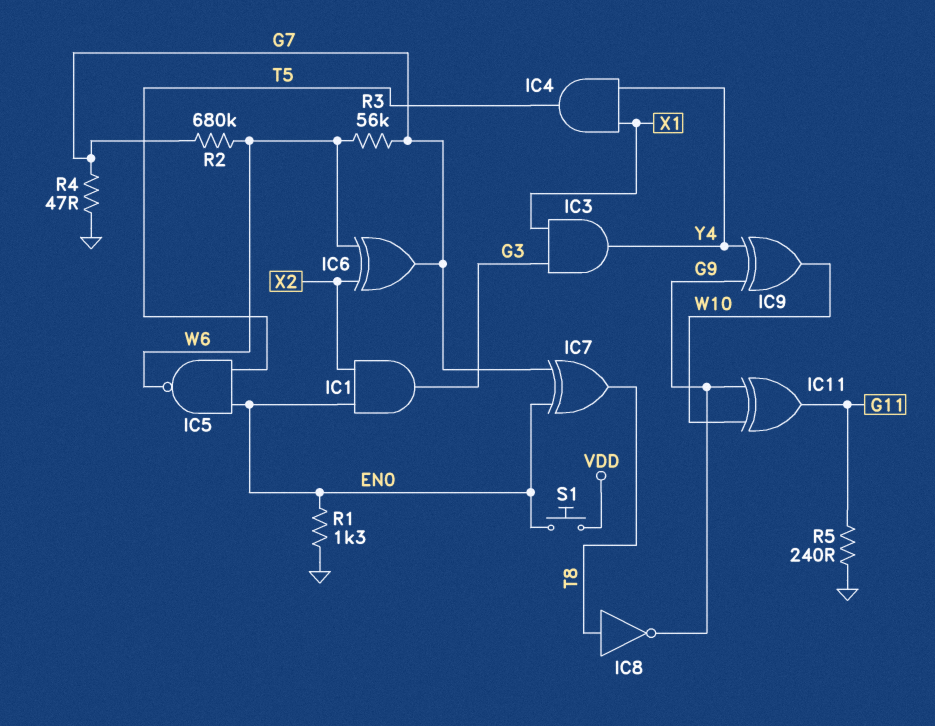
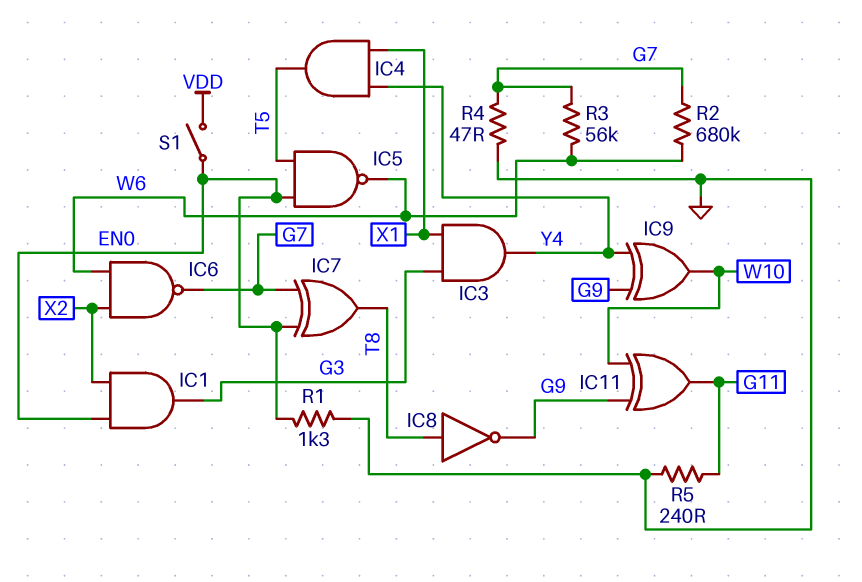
IC6: XOR (in W6, in X2, out G7) -> NAND (in W6, in X2, out G7)
S1: button (EN0, VDD) -> switch (EN0, VDD)

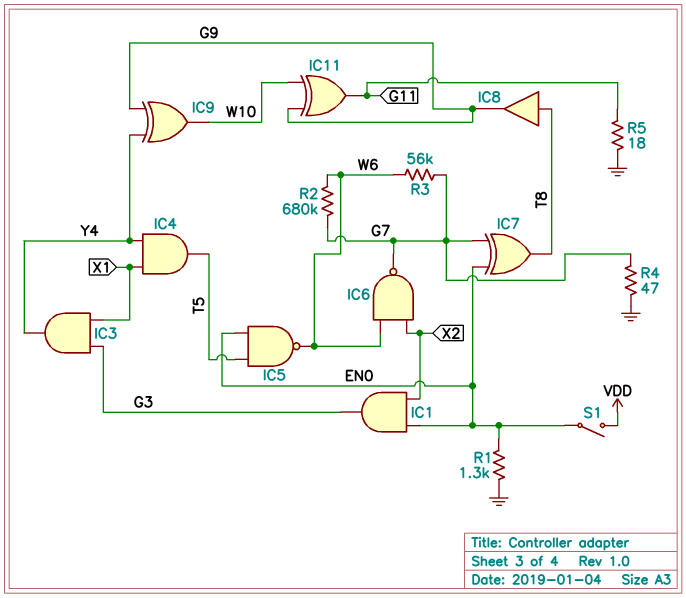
IC8: NOT (in T8, out G9) -> buffer (in T8, out G9)
R5: 240 (G11, GND) -> 18 (G11, GND)

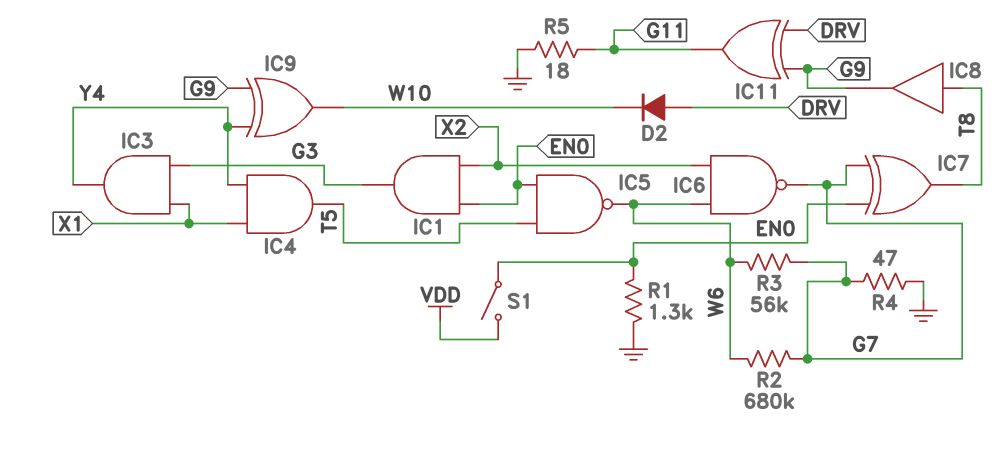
D2: none -> diode (A DRV, K W10)
IC11: XOR (in G9, in W10, out G11) -> XOR (in DRV, in G9, out G11)

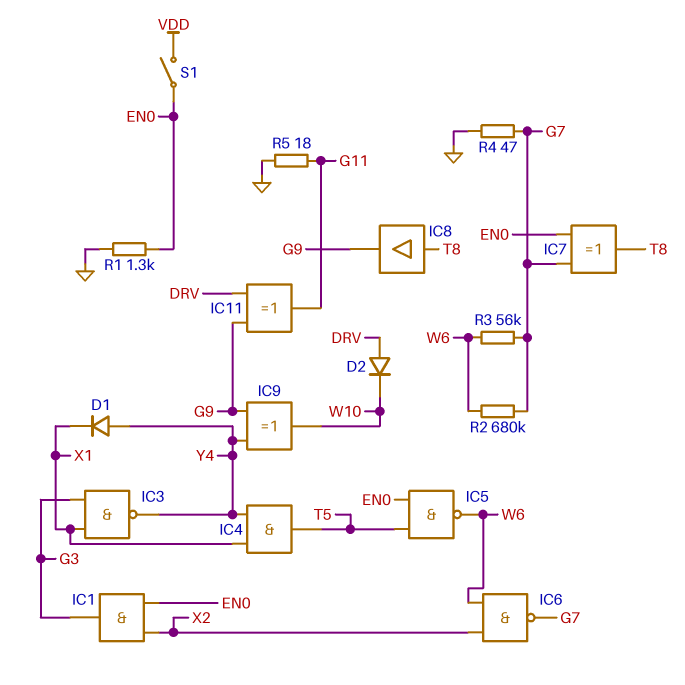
D1: none -> diode (A Y4, K X1)
IC3: AND (in G3, in X1, out Y4) -> NAND (in G3, in X1, out Y4)

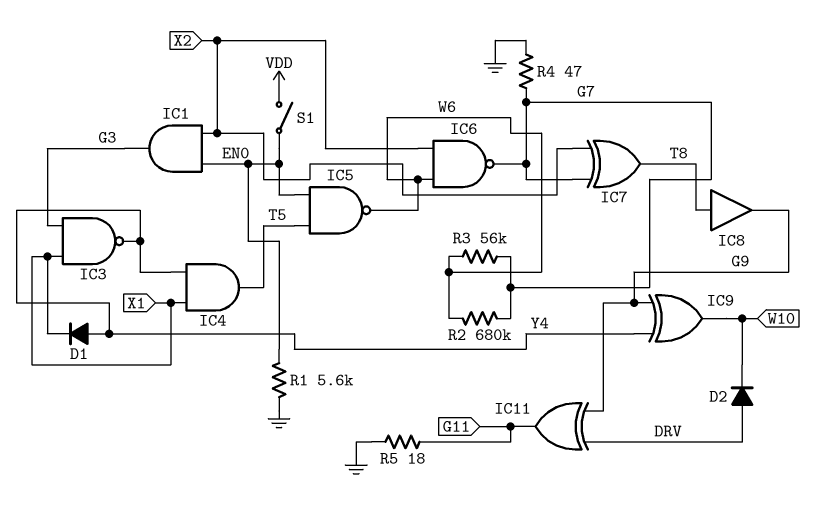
IC7: XOR (in EN0, in G7, out T8) -> XOR (in G7, in X2, out T8)
R1: 1.3k (EN0, GND) -> 5.6k (EN0, GND)

